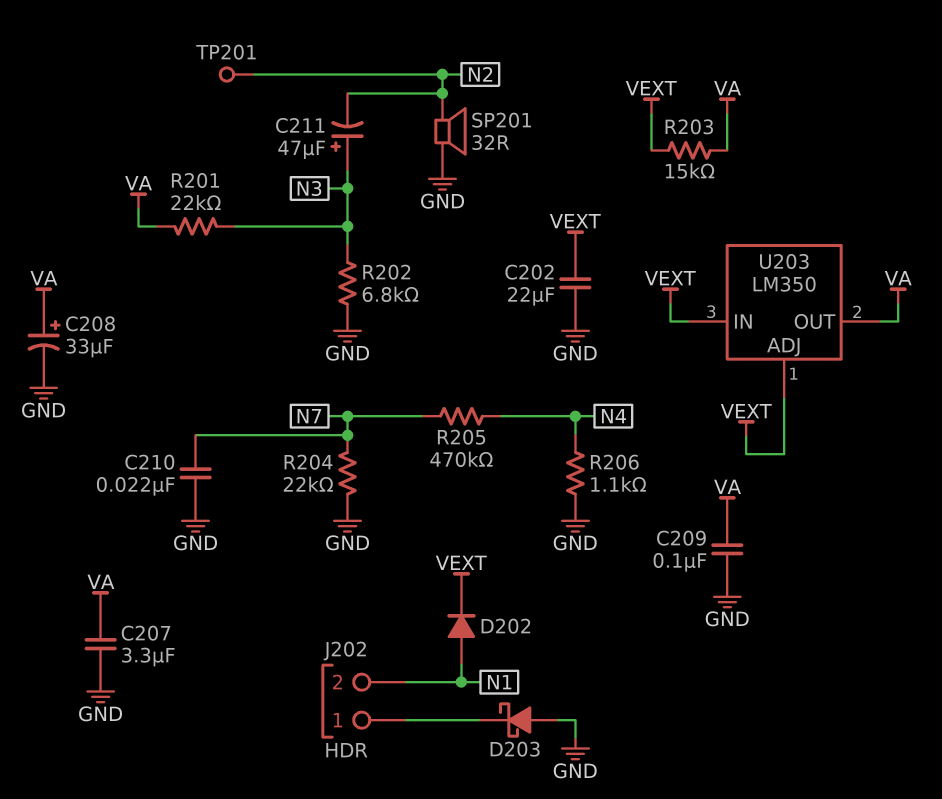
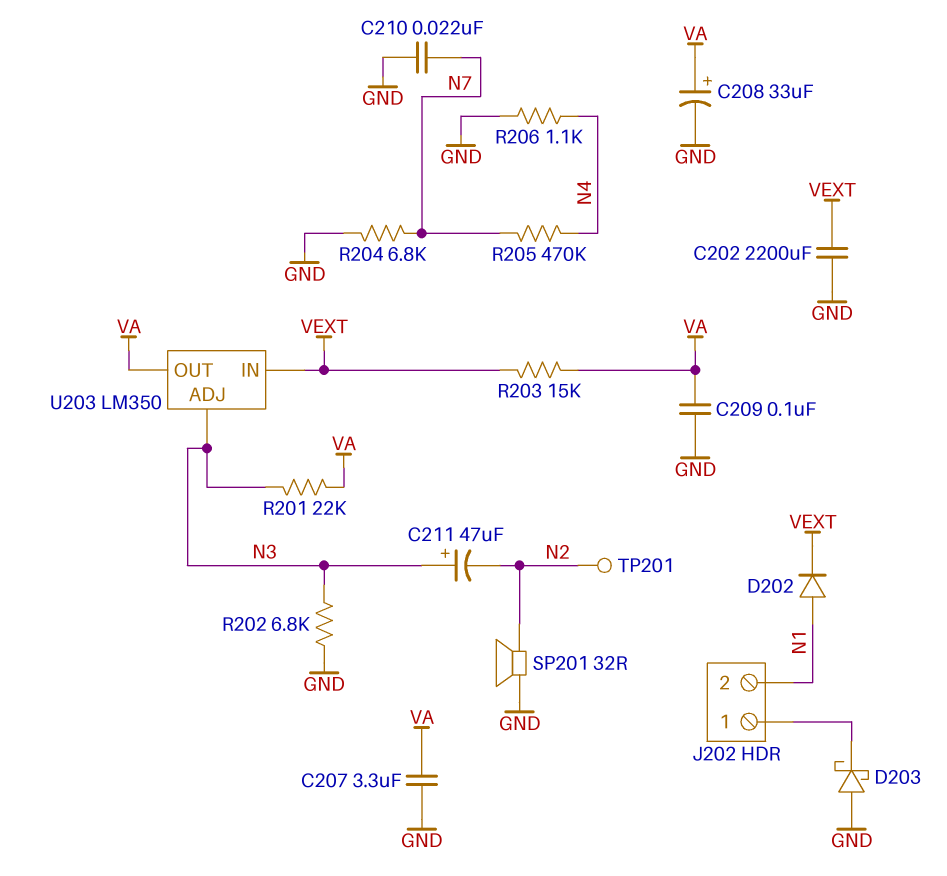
C202: 22uF (GND, VEXT) -> 2200uF (GND, VEXT)
R204: 22k (GND, N7) -> 6.8k (GND, N7)
U203 pin ADJ: VEXT -> N3

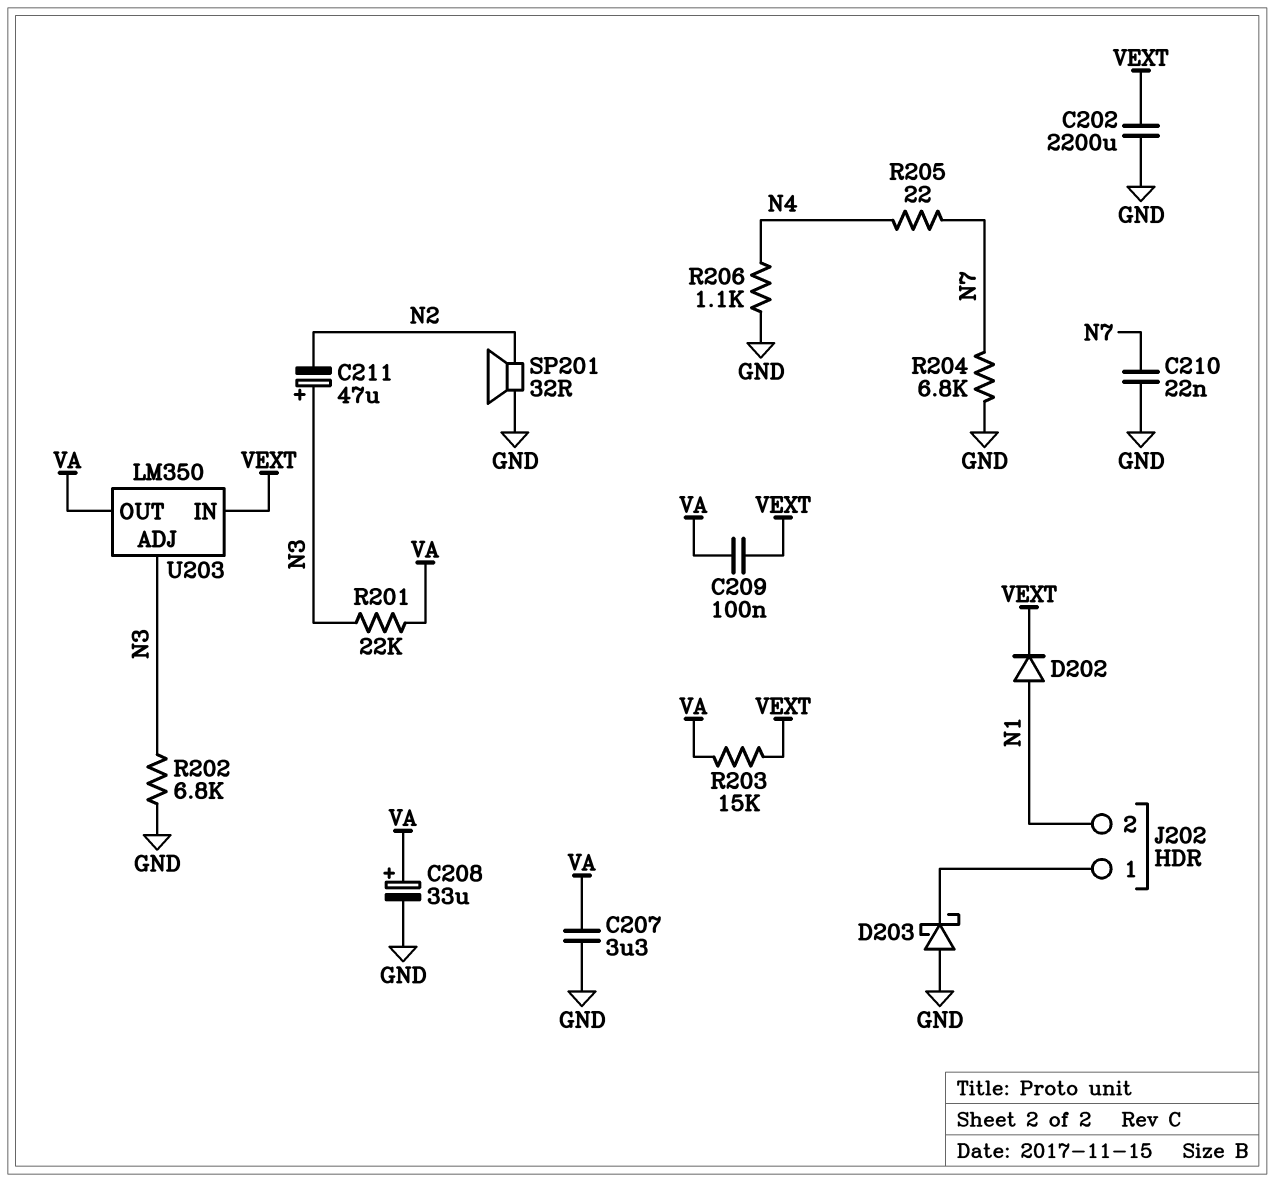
C209: 100nF (GND, VA) -> 100nF (VA, VEXT)
R205: 470k (N4, N7) -> 22 (N4, N7)
TP201: test point (N2) -> none

